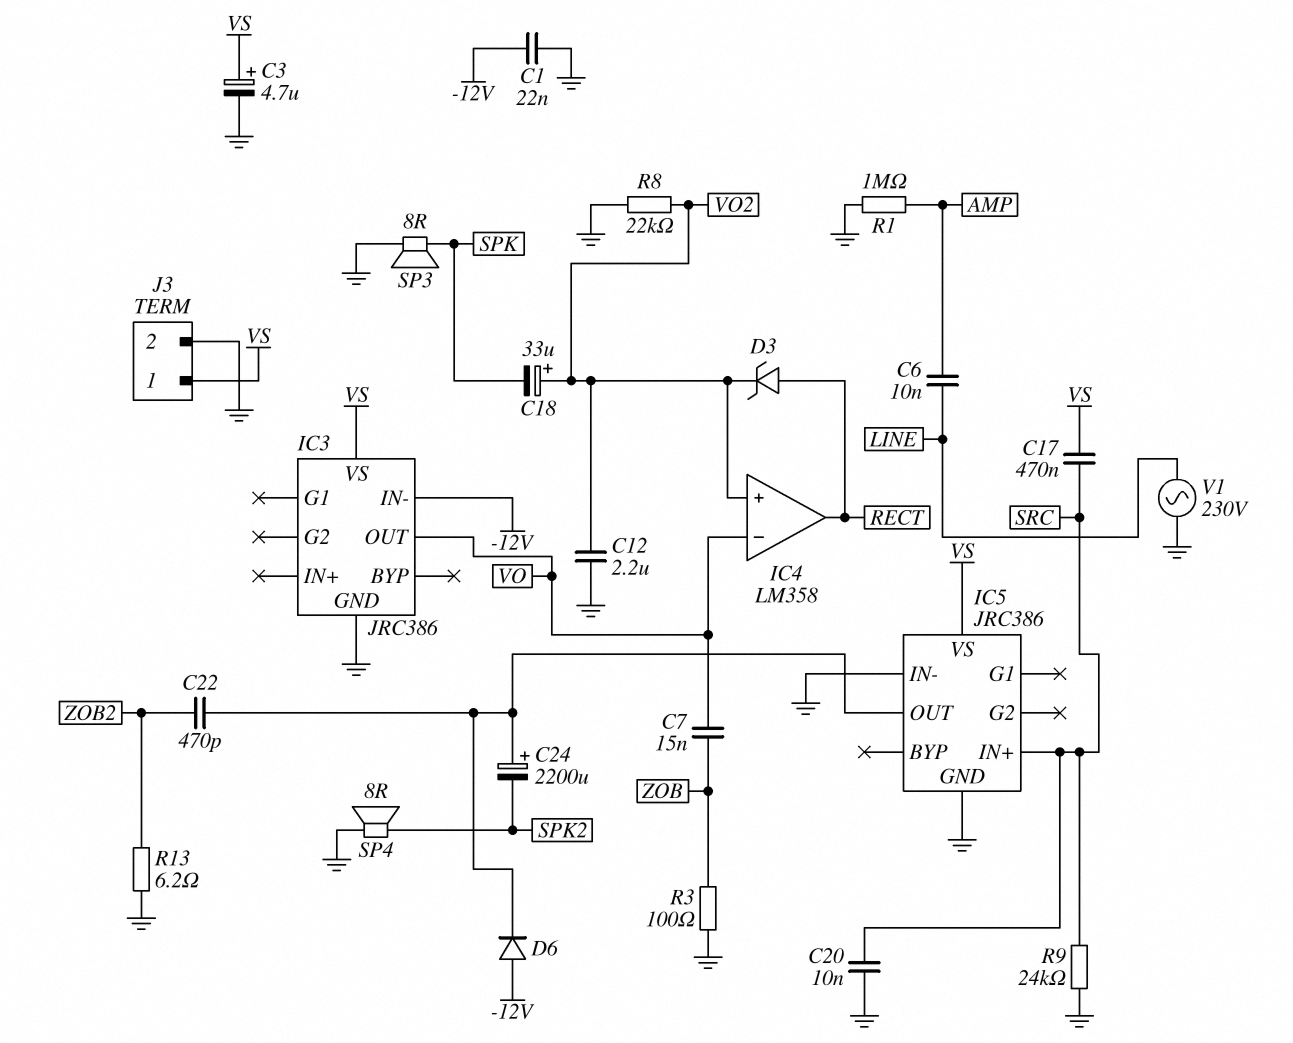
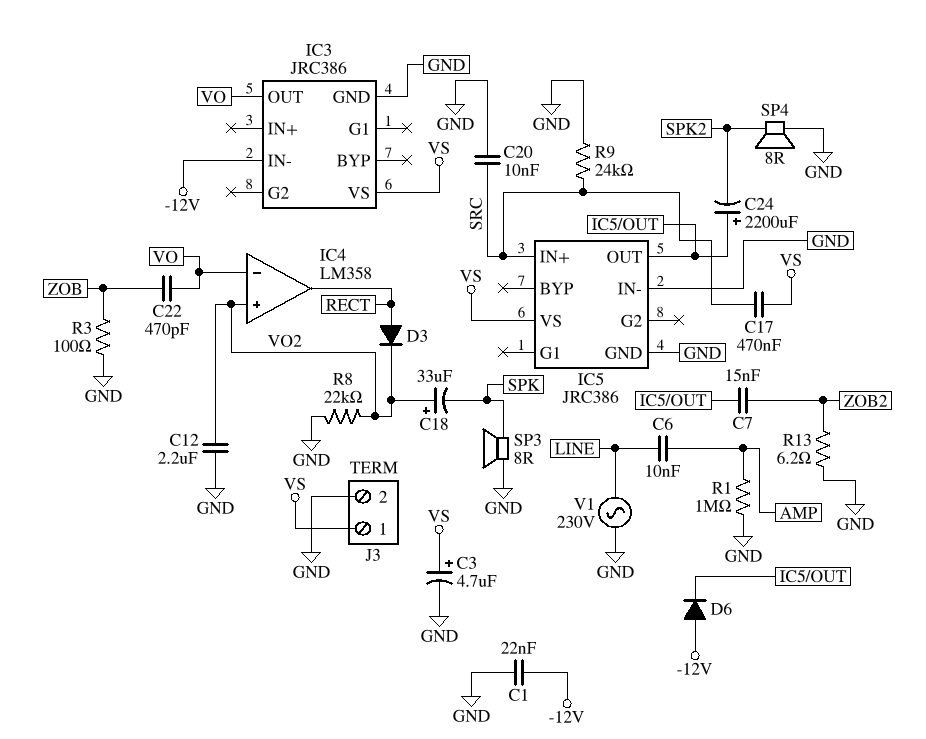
C7: 15nF (VO, ZOB) -> 15nF (IC5/OUT, ZOB2)
C22: 470pF (IC5/OUT, ZOB2) -> 470pF (VO, ZOB)
D3: zener (A RECT, K VO2) -> diode (A RECT, K VO2)

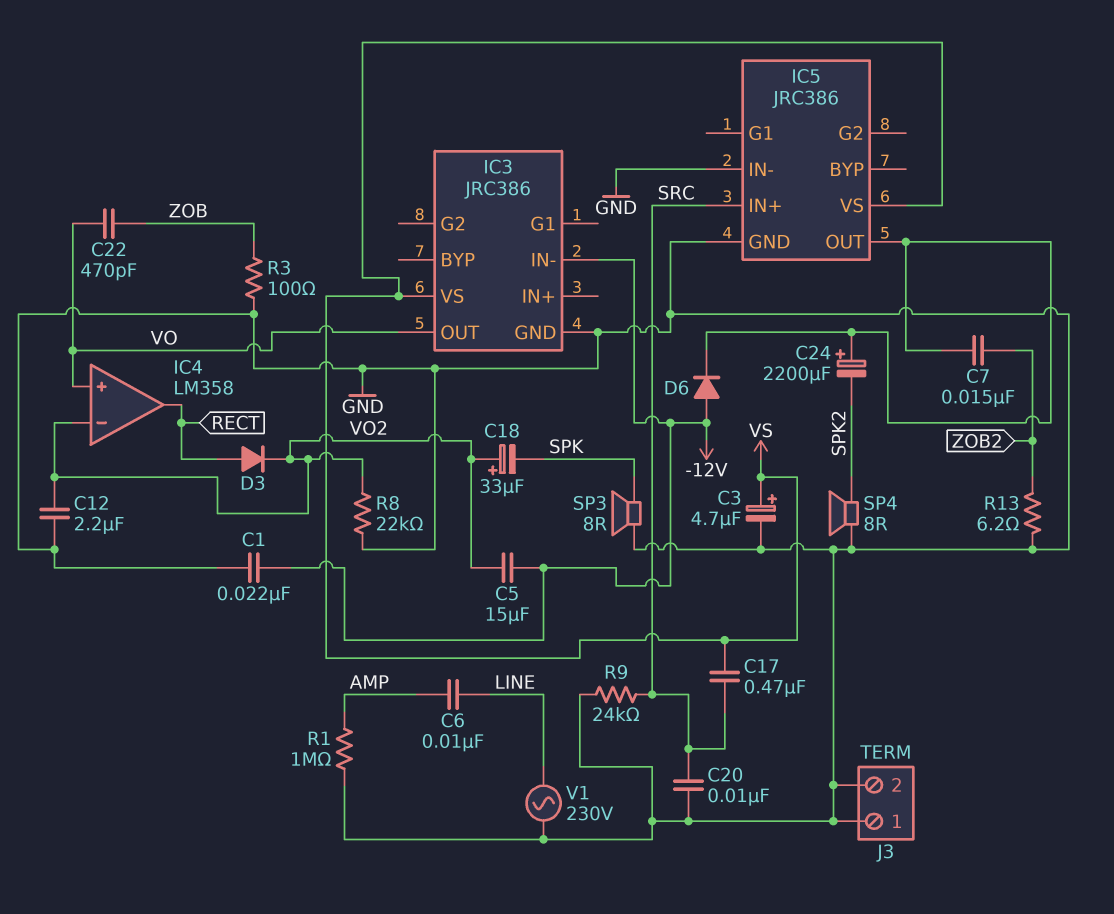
C5: none -> 15uF (-12V, VO2)
IC4 pin in+: VO2 -> VO
IC4 pin in-: VO -> VO2
J3 pin 1: VS -> GND

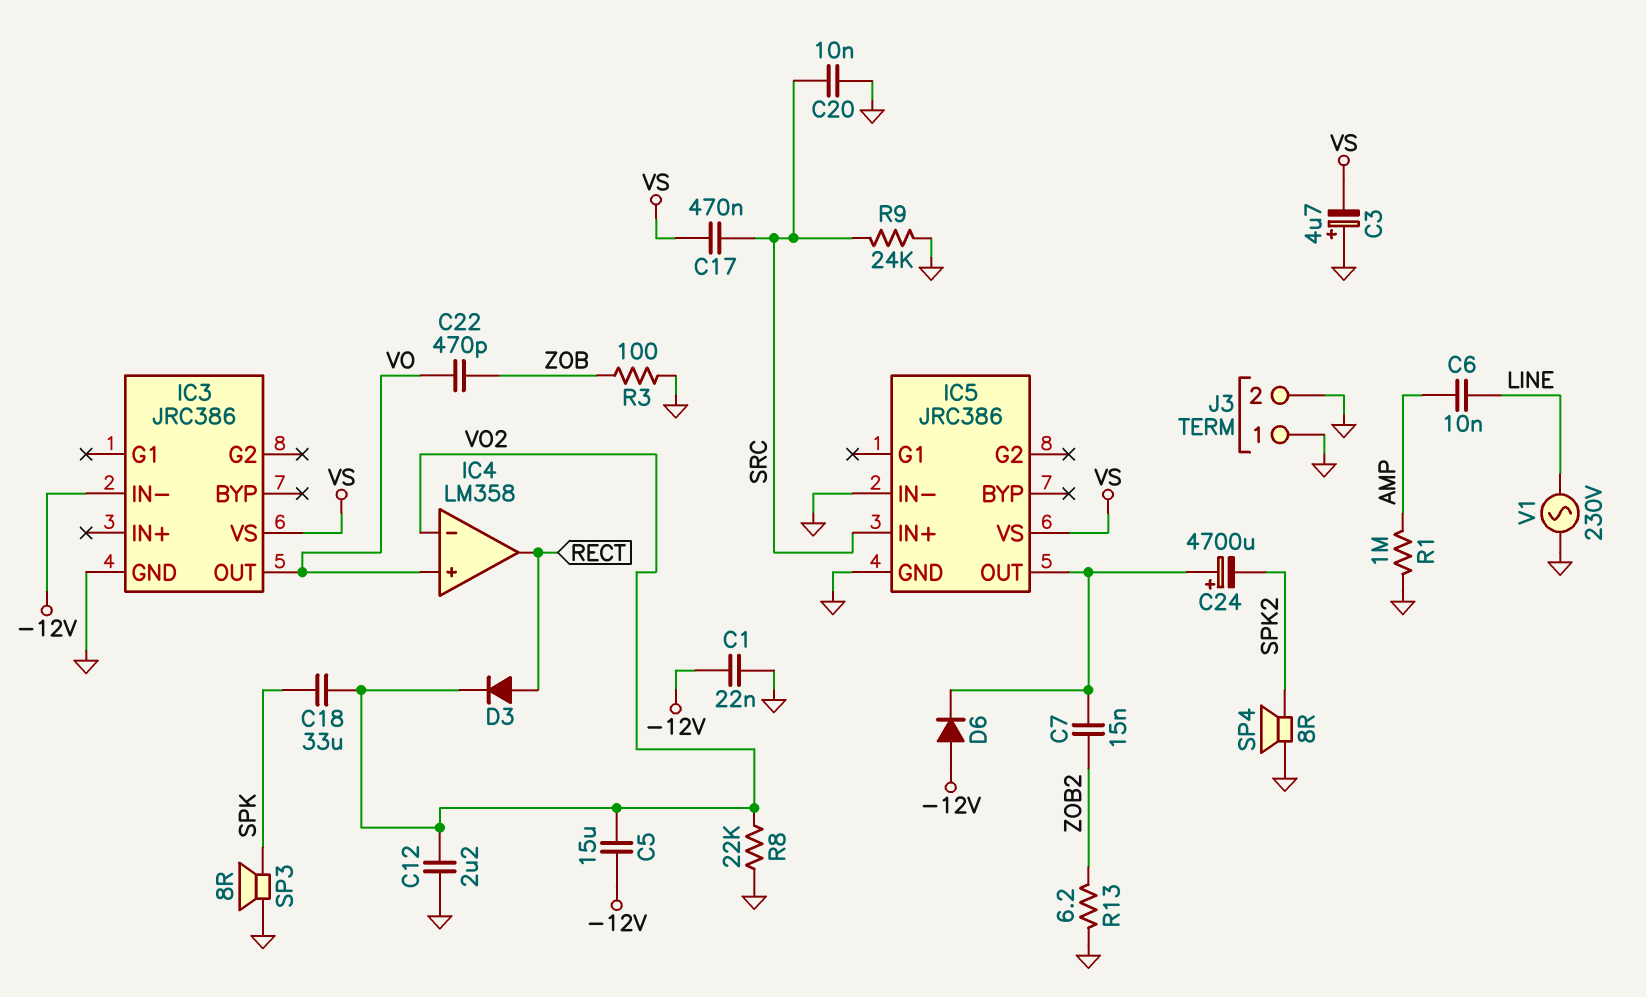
C3: 4.7uF (plus VS, minus GND) -> 4.7uF (plus GND, minus VS)
C18: 33uF (plus VO2, minus SPK) -> 33uF (SPK, VO2)
C24: 2200uF (plus IC5/OUT, minus SPK2) -> 4700uF (plus IC5/OUT, minus SPK2)

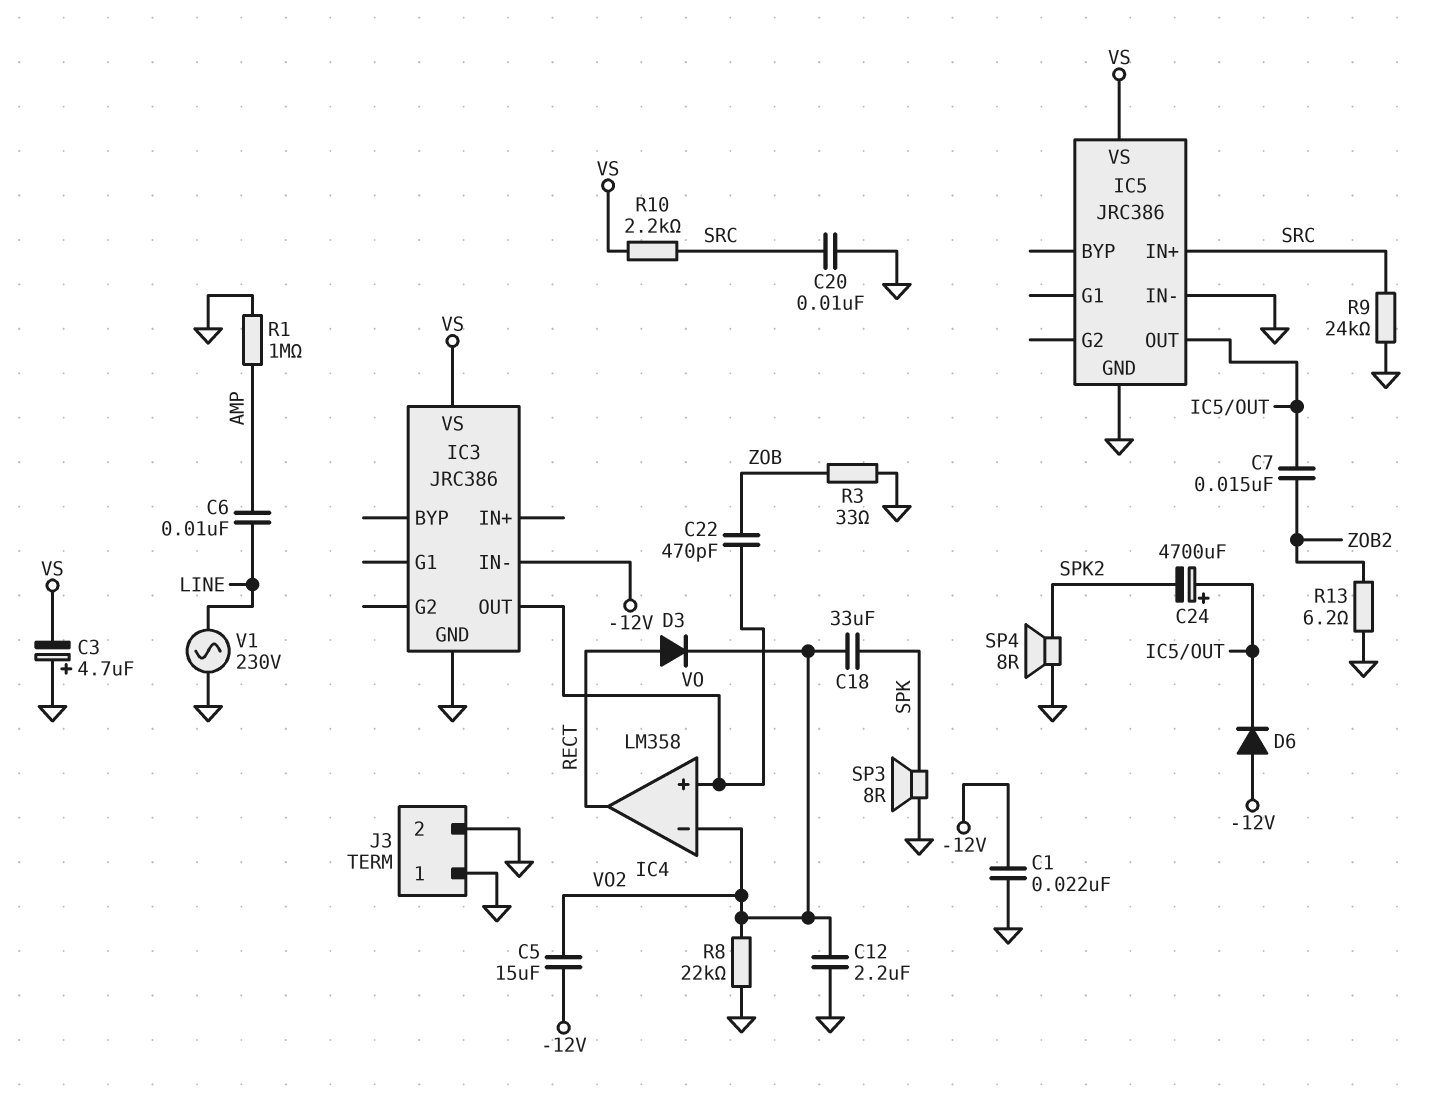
C17: 470nF (SRC, VS) -> none
R3: 100 (GND, ZOB) -> 33 (GND, ZOB)
R10: none -> 2.2k (SRC, VS)

